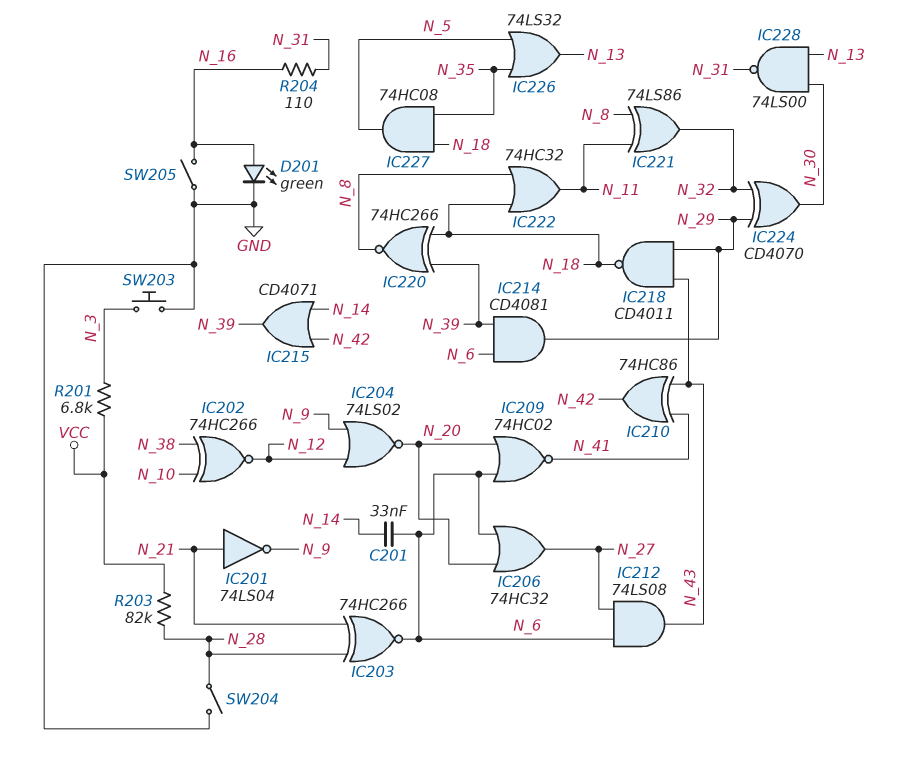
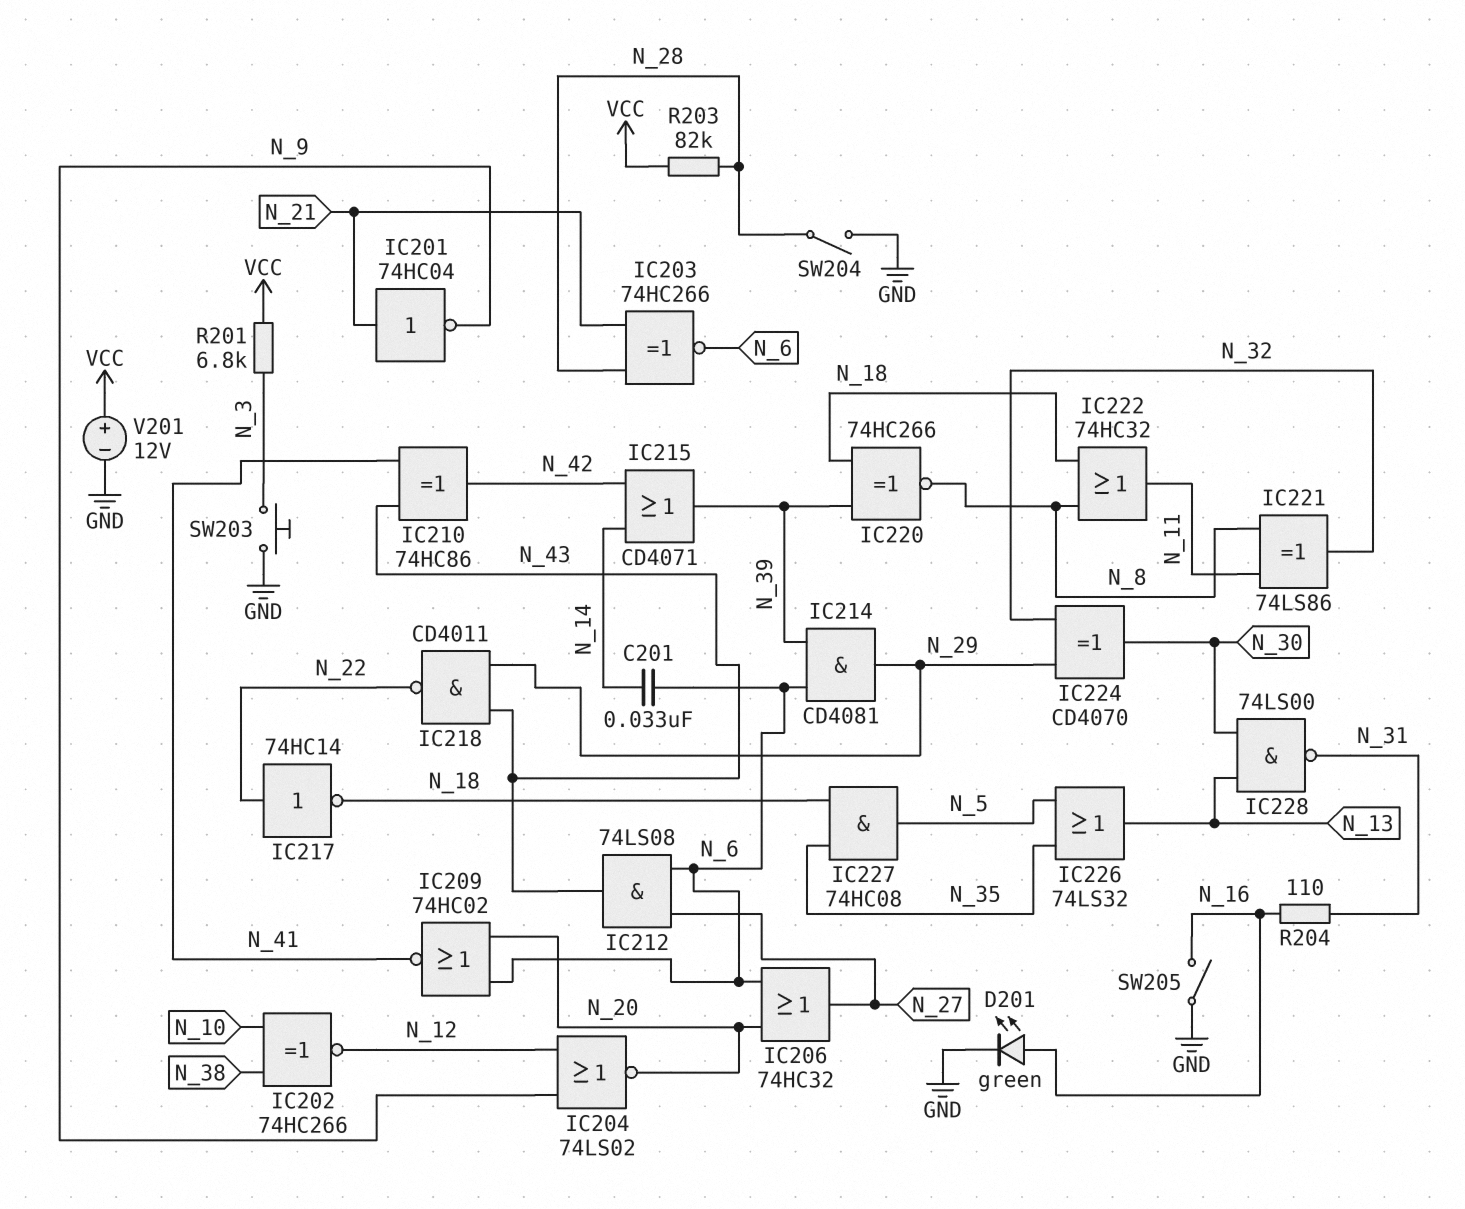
IC201: NOT 74LS04 (in N_21, out N_9) -> NOT 74HC04 (in N_21, out N_9)
IC217: none -> NOT 74HC14 (in N_22, out N_18)
IC218: NAND CD4011 (in N_29, in N_43, out N_18) -> NAND CD4011 (in N_29, in N_43, out N_22)
V201: none -> 12V (plus VCC, minus GND)

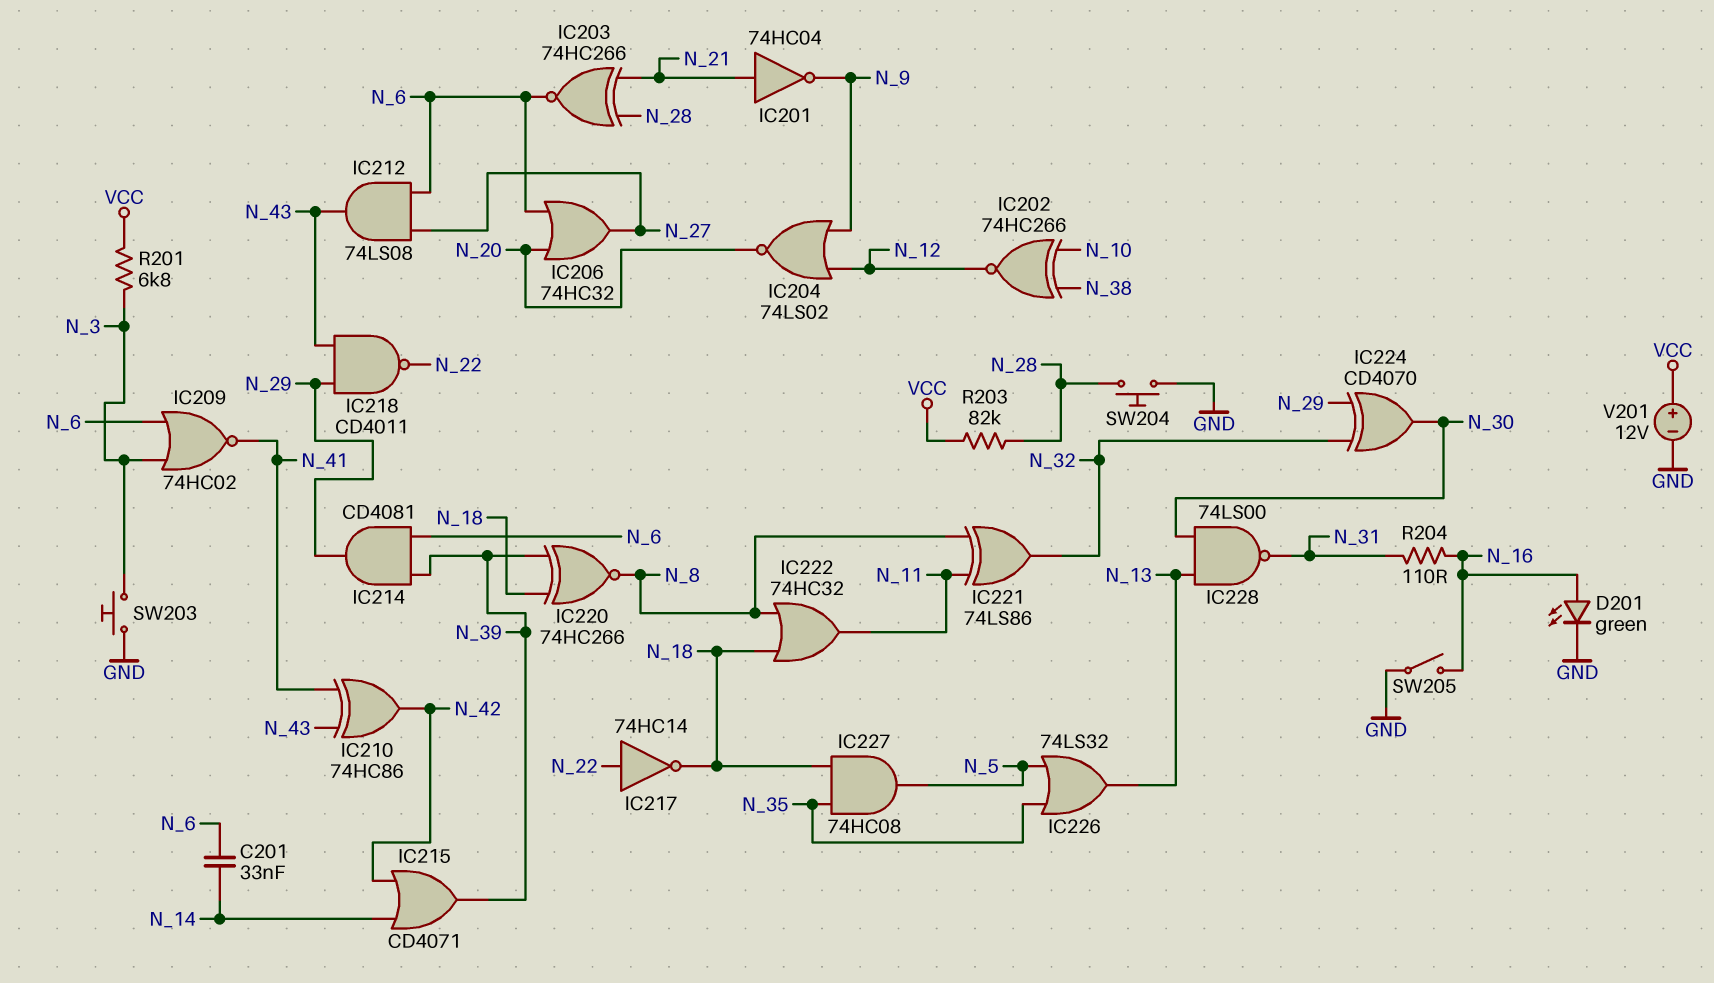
IC209: NOR 74HC02 (in N_6, in N_20, out N_41) -> NOR 74HC02 (in N_3, in N_6, out N_41)
SW204: switch (GND, N_28) -> button (GND, N_28)

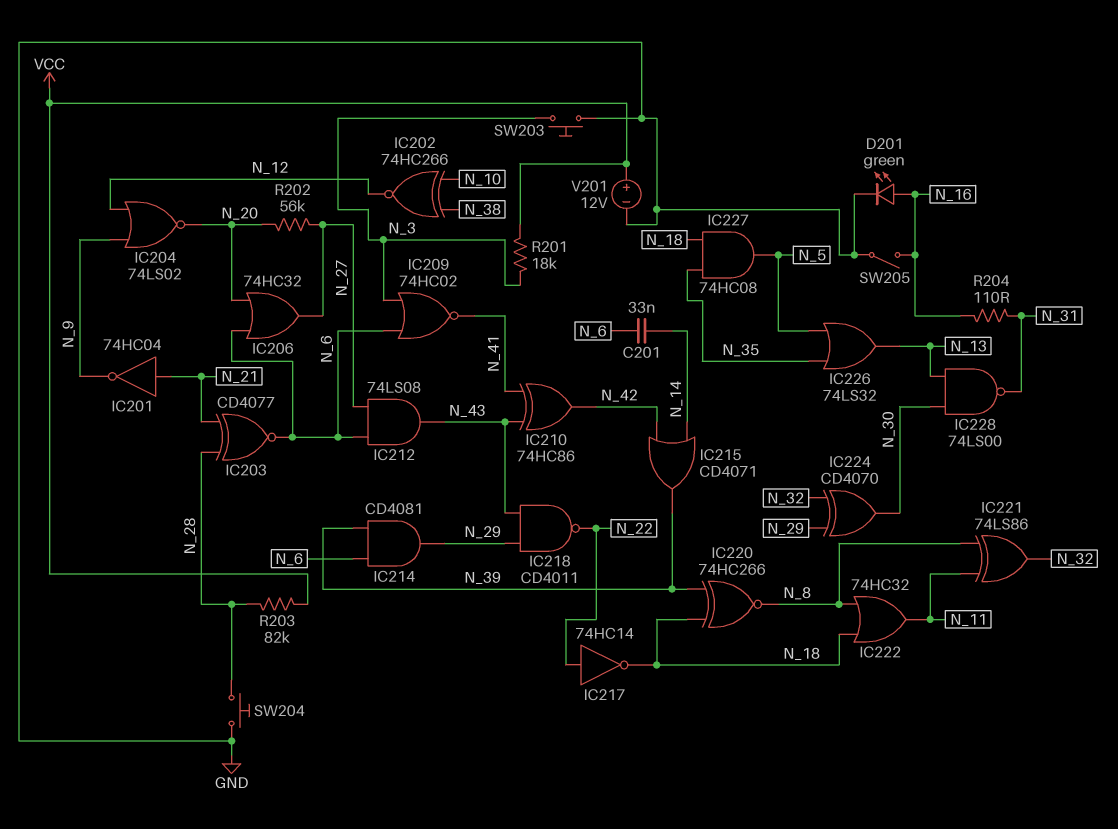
IC203: XNOR 74HC266 (in N_21, in N_28, out N_6) -> XNOR CD4077 (in N_21, in N_28, out N_6)
R201: 6.8k (N_3, VCC) -> 18k (N_3, VCC)
R202: none -> 56k (N_20, N_27)

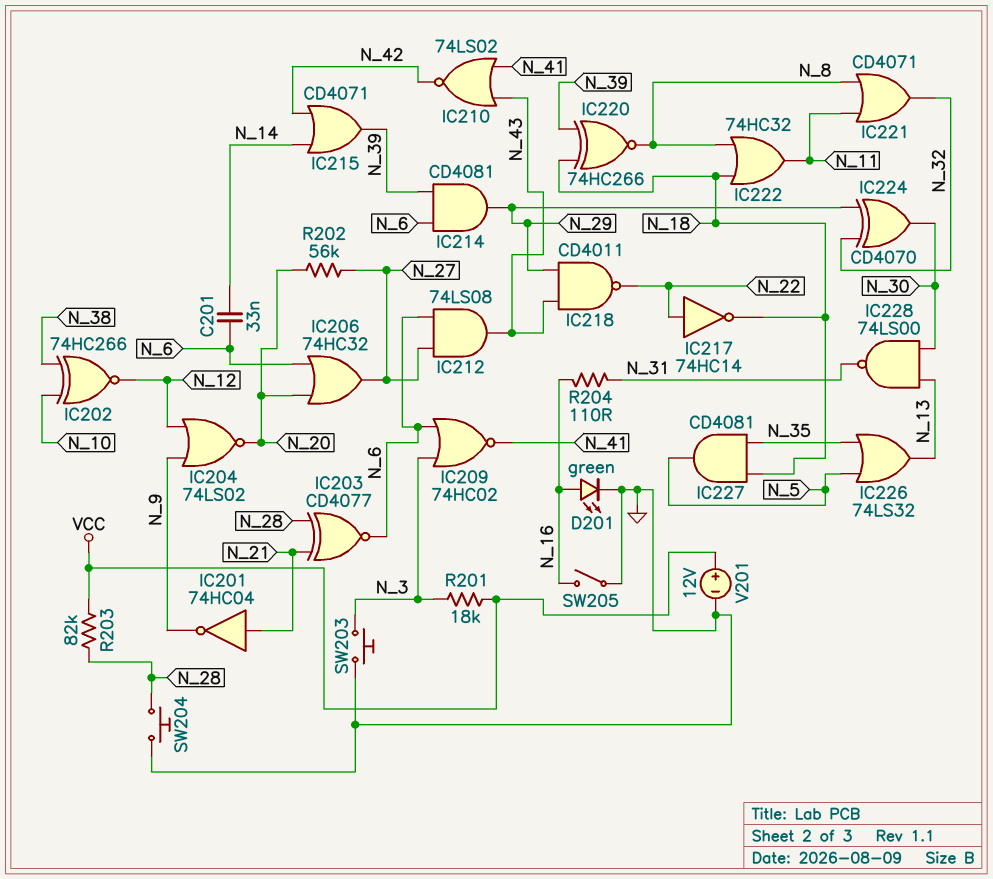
IC210: XOR 74HC86 (in N_41, in N_43, out N_42) -> NOR 74LS02 (in N_41, in N_43, out N_42)
IC221: XOR 74LS86 (in N_8, in N_11, out N_32) -> OR CD4071 (in N_8, in N_11, out N_32)
IC227: AND 74HC08 (in N_18, in N_35, out N_5) -> AND CD4081 (in N_18, in N_35, out N_5)

